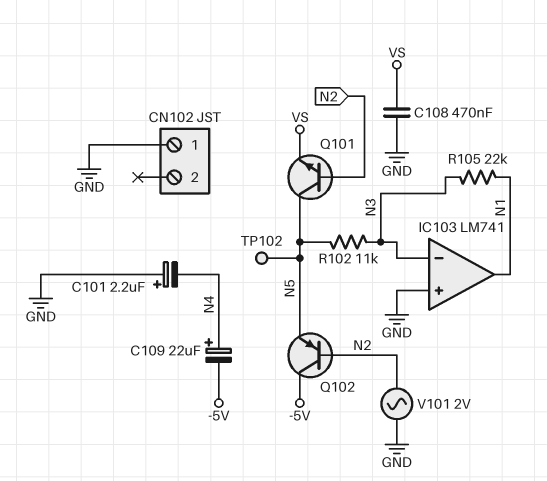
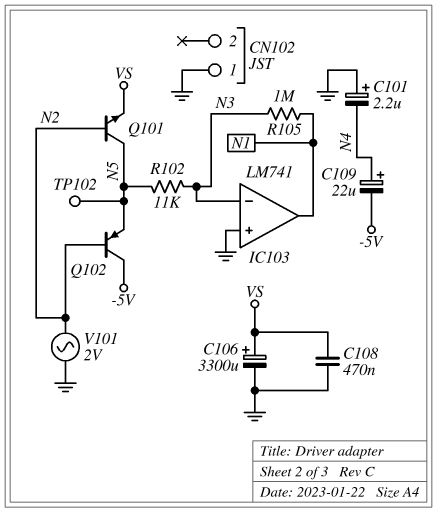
C106: none -> 3300uF (plus VS, minus GND)
R105: 22k (N1, N3) -> 1M (N1, N3)

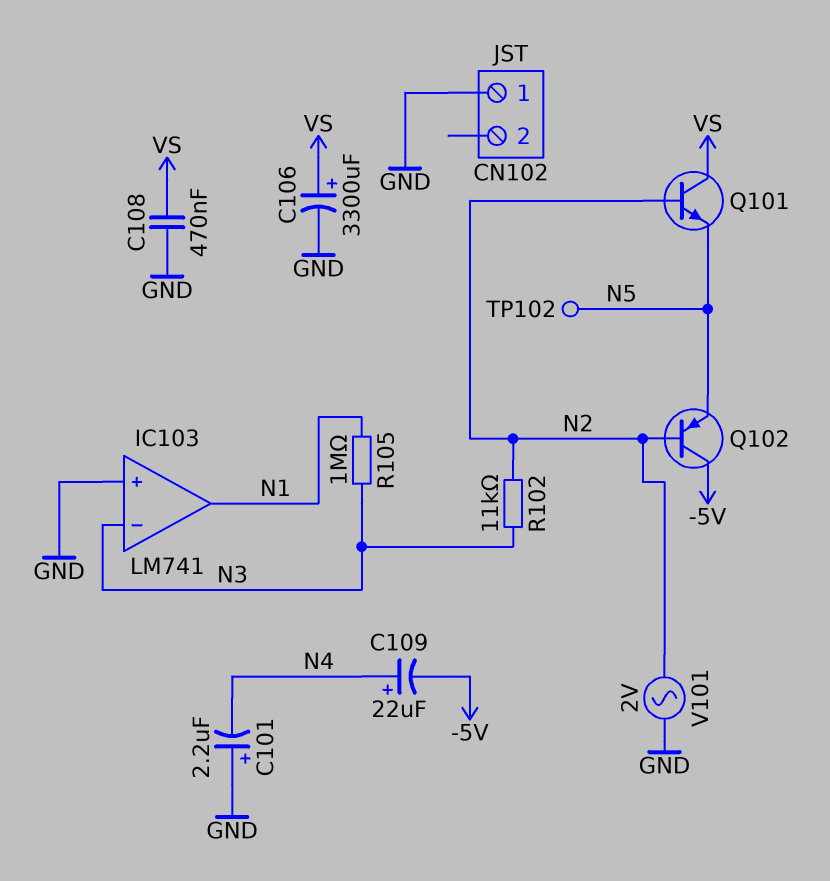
Q101: NPN (B N2, C N5, E VS) -> NPN (B N2, C VS, E N5)
R102: 11k (N3, N5) -> 11k (N2, N3)

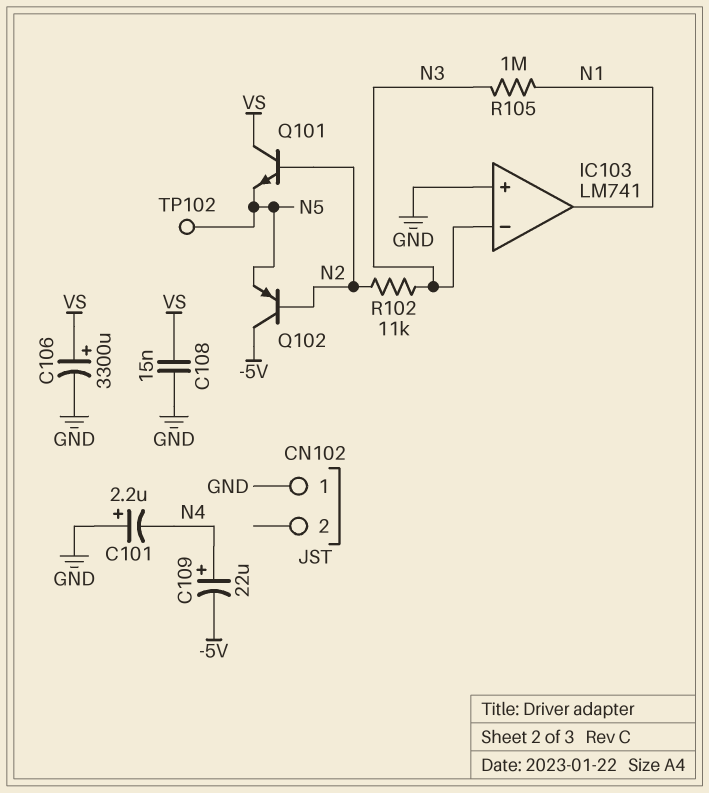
C108: 470nF (GND, VS) -> 15nF (GND, VS)
V101: AC 2V (GND, N2) -> none

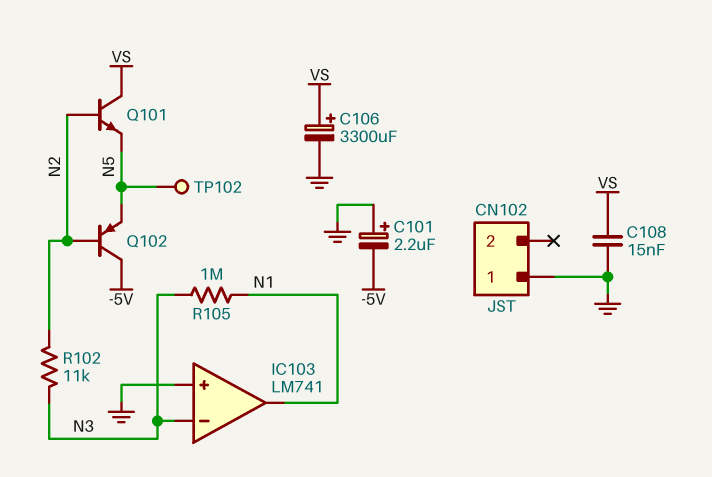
C101: 2.2uF (plus GND, minus N4) -> 2.2uF (plus GND, minus -5V)
C109: 22uF (plus N4, minus -5V) -> none

